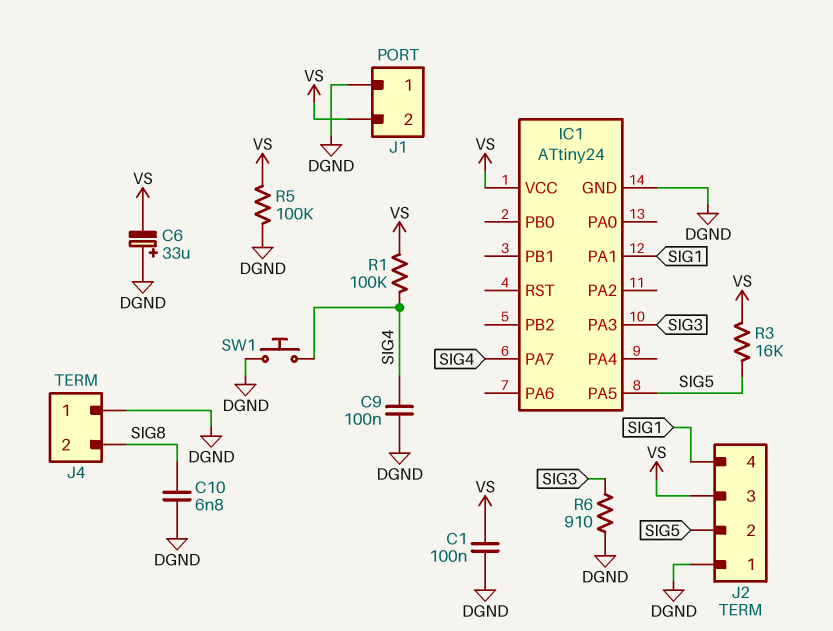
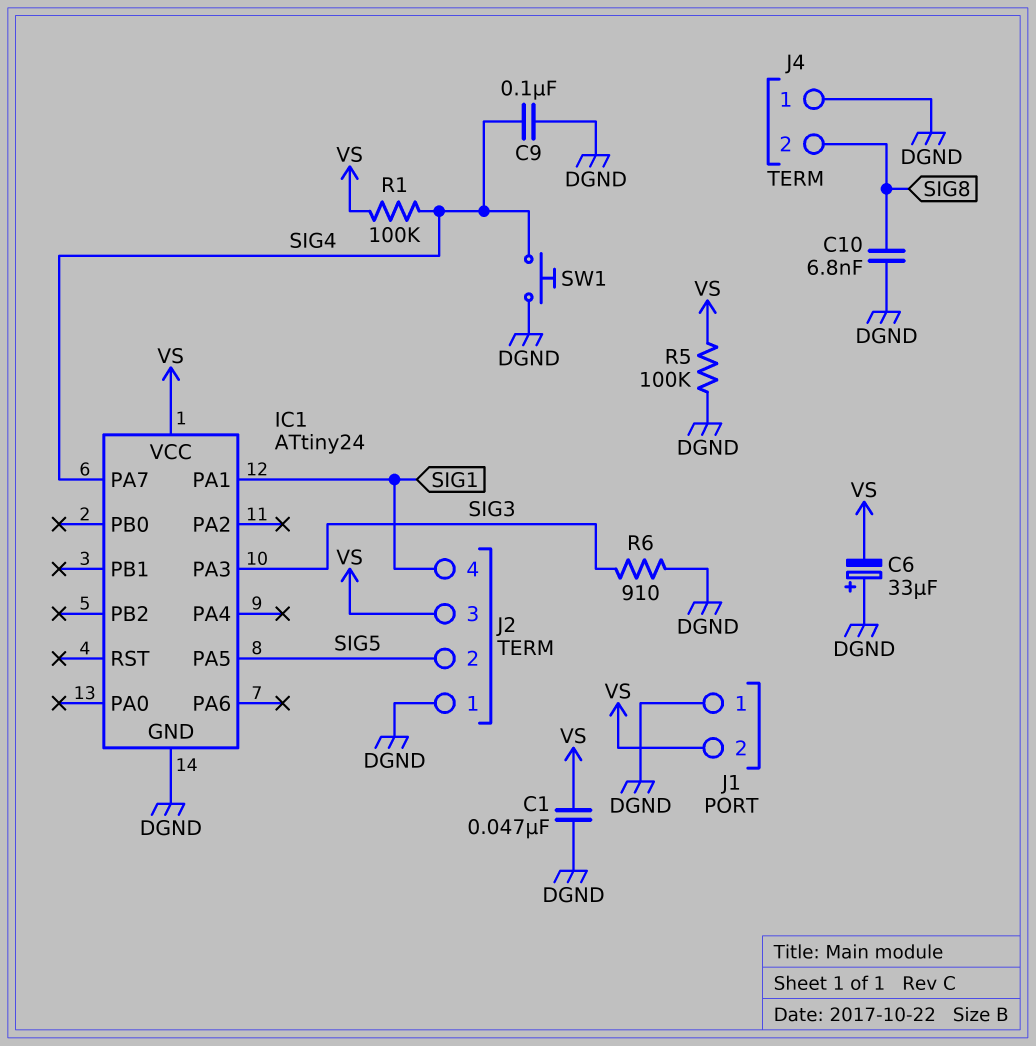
C1: 100nF (DGND, VS) -> 47nF (DGND, VS)
R3: 16k (SIG5, VS) -> none

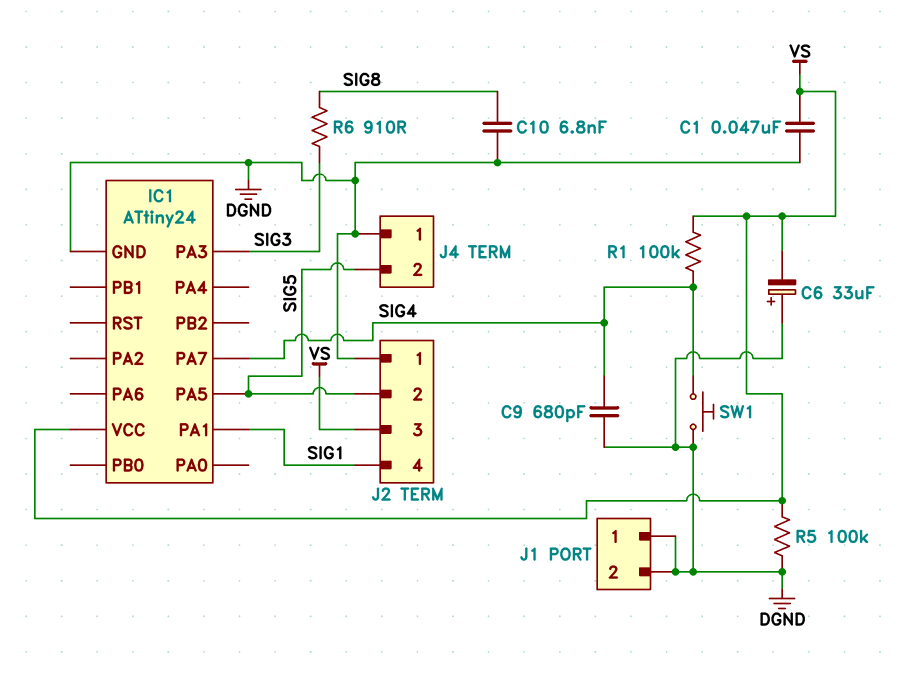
C9: 100nF (DGND, SIG4) -> 680pF (DGND, SIG4)
J1 pin 2: VS -> DGND
J4 pin 2: SIG8 -> SIG5
R6: 910 (DGND, SIG3) -> 910 (SIG3, SIG8)

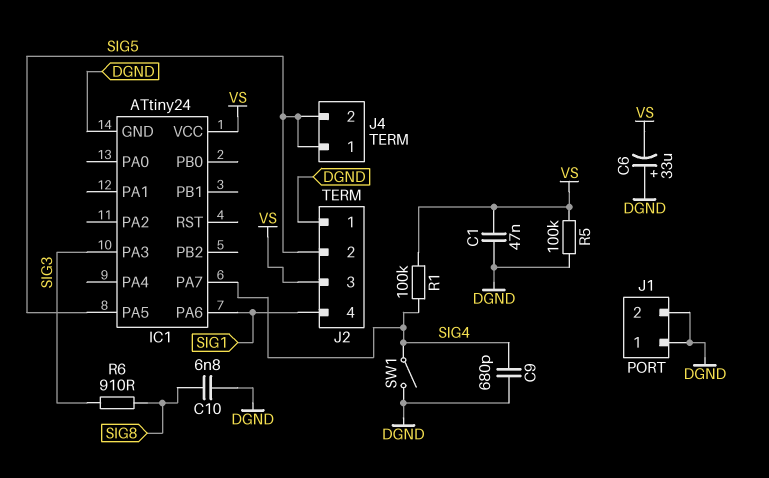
IC1 pin PA1: SIG1 -> none
IC1 pin PA6: none -> SIG1
J4 pin 1: DGND -> SIG5
SW1: button (DGND, SIG4) -> switch (DGND, SIG4)

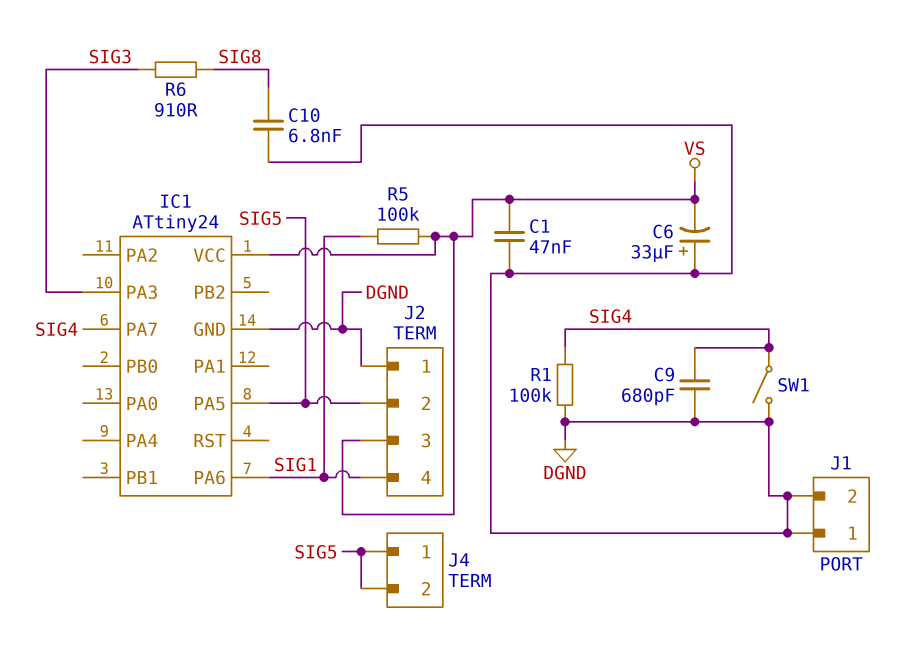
R1: 100k (SIG4, VS) -> 100k (DGND, SIG4)
R5: 100k (DGND, VS) -> 100k (SIG1, VS)

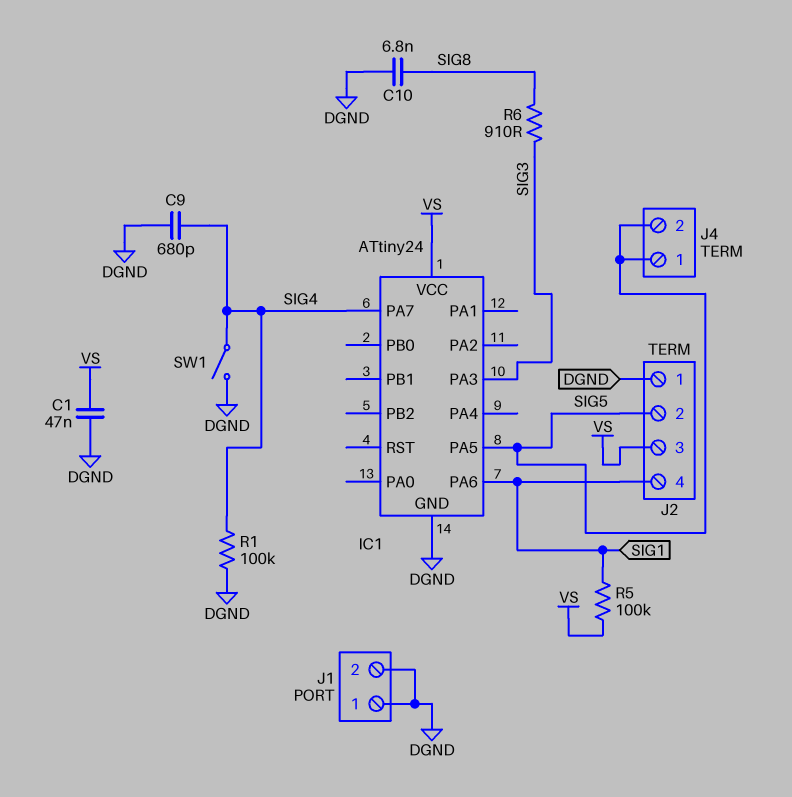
C6: 33uF (plus DGND, minus VS) -> none

